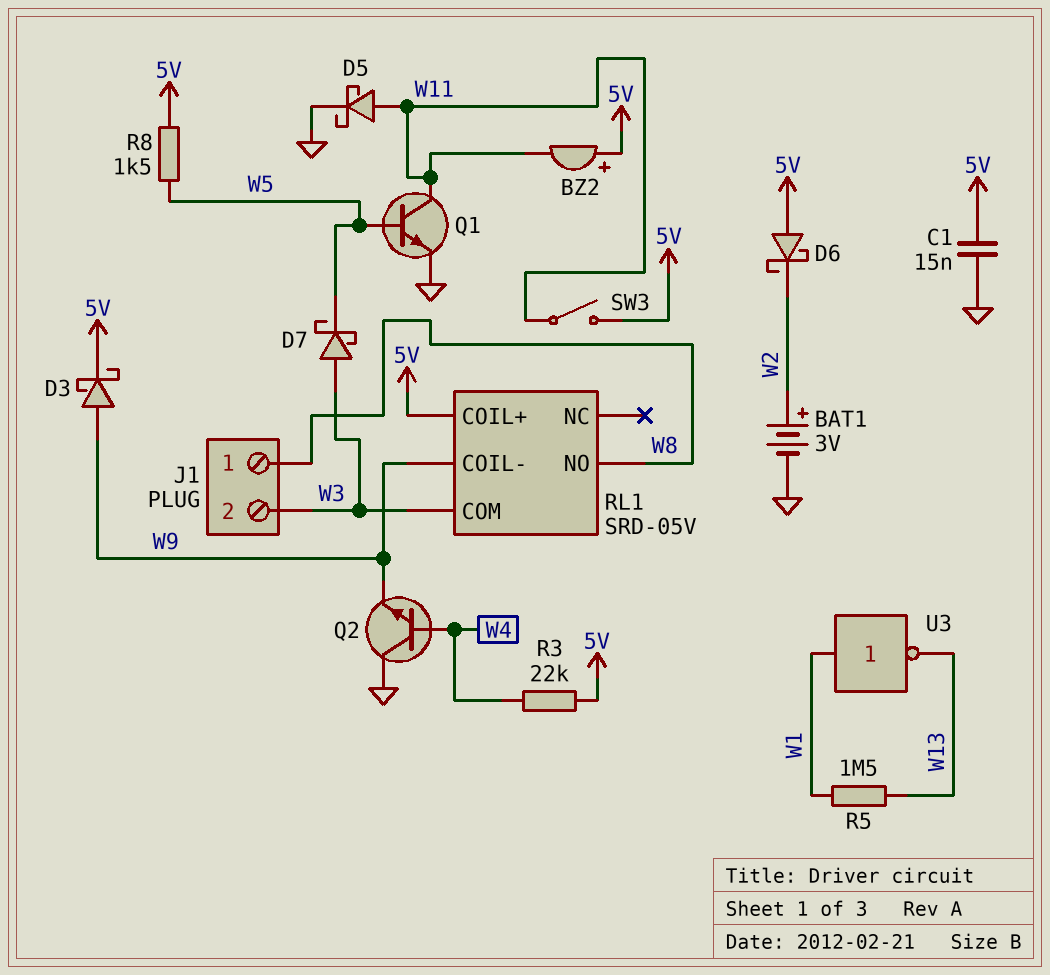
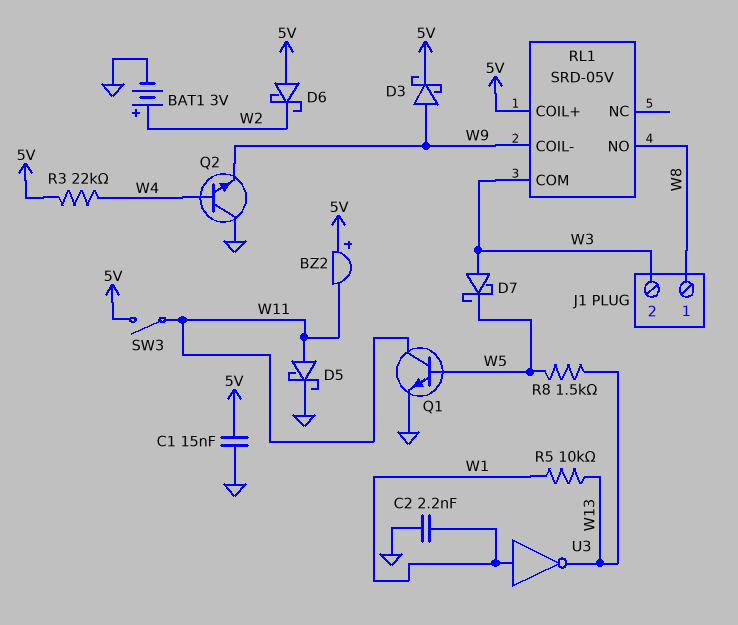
C2: none -> 2.2nF (GND, W1)
R5: 1.5M (W1, W13) -> 10k (W1, W13)
R8: 1.5k (5V, W5) -> 1.5k (W5, W13)

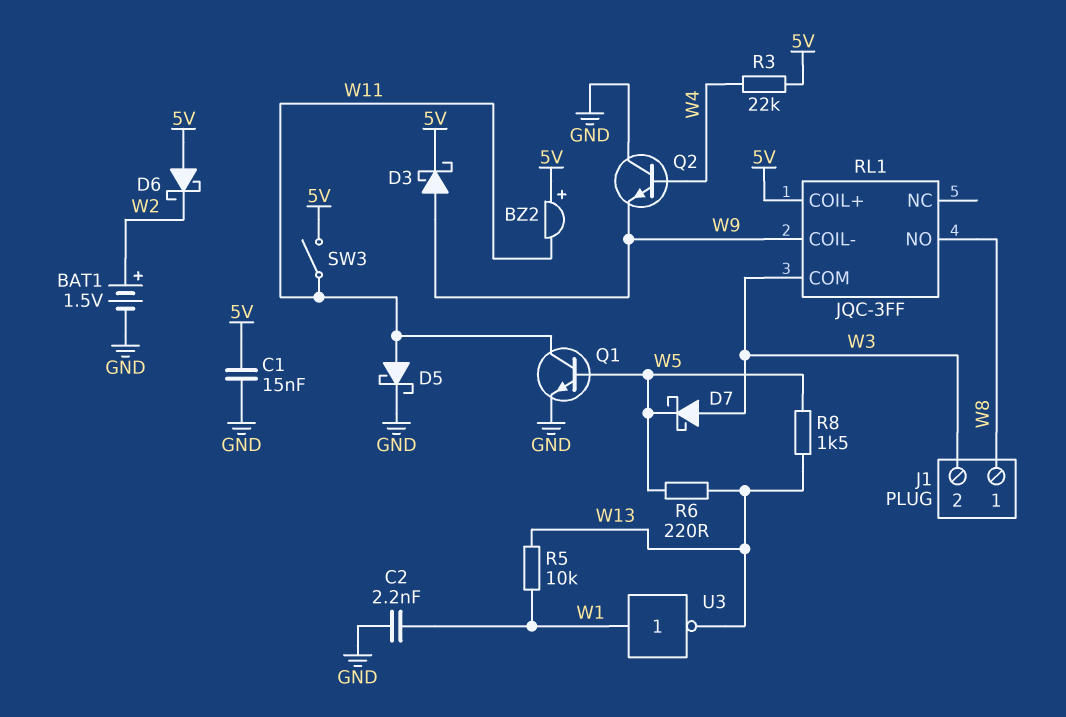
BAT1: 3V (plus W2, minus GND) -> 1.5V (plus W2, minus GND)
R6: none -> 220 (W5, W13)
RL1: SRD-05V -> JQC-3FF

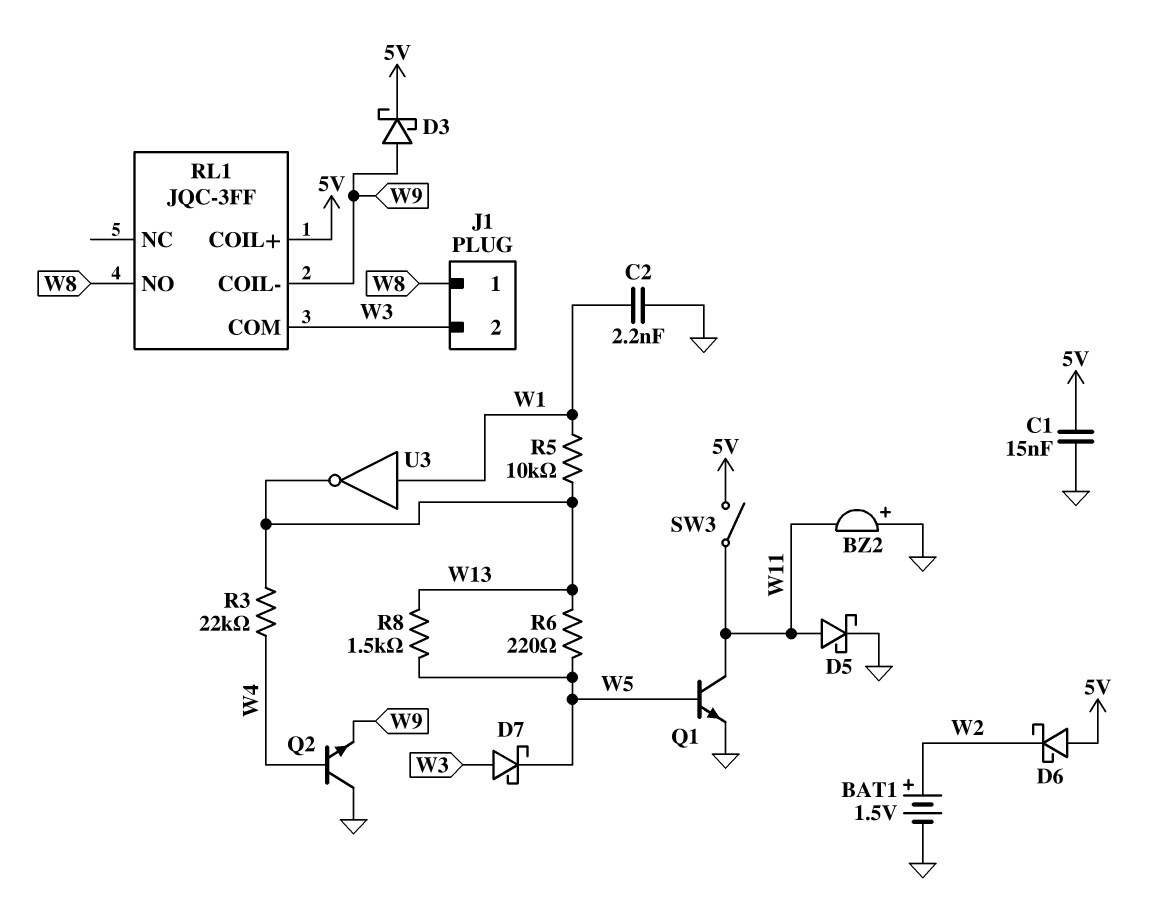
BZ2: buzzer (plus 5V, minus W11) -> buzzer (plus GND, minus W11)
R3: 22k (5V, W4) -> 22k (W4, W13)

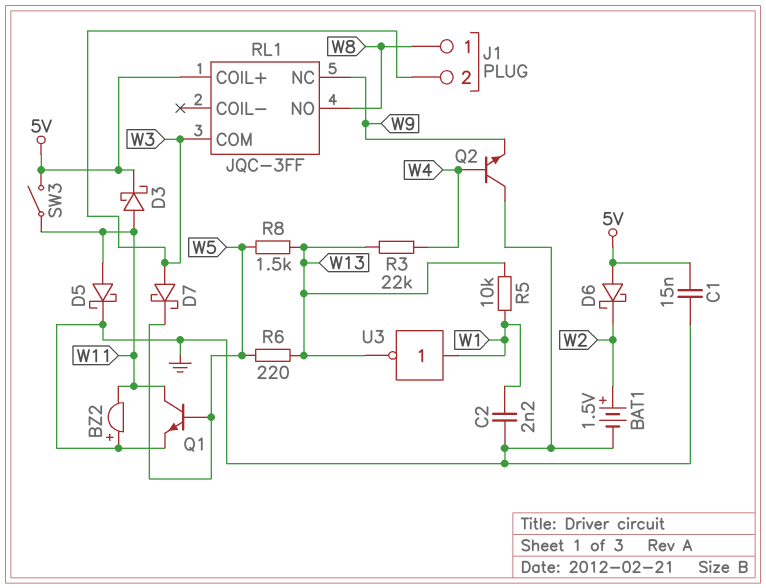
D3: schottky (A W9, K 5V) -> schottky (A W11, K 5V)
RL1 pin COIL-: W9 -> none
RL1 pin NC: none -> W9

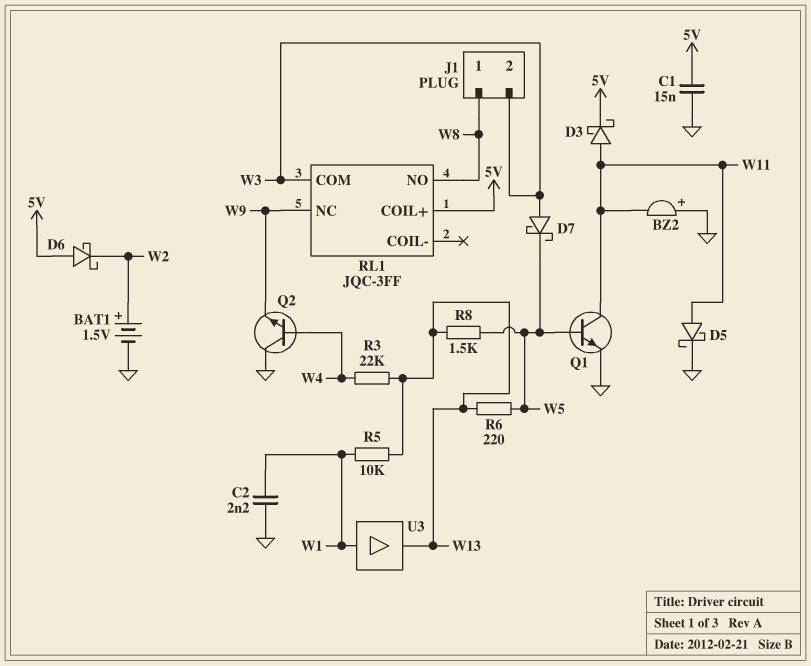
SW3: switch (5V, W11) -> none
U3: NOT (in W1, out W13) -> buffer (in W1, out W13)

